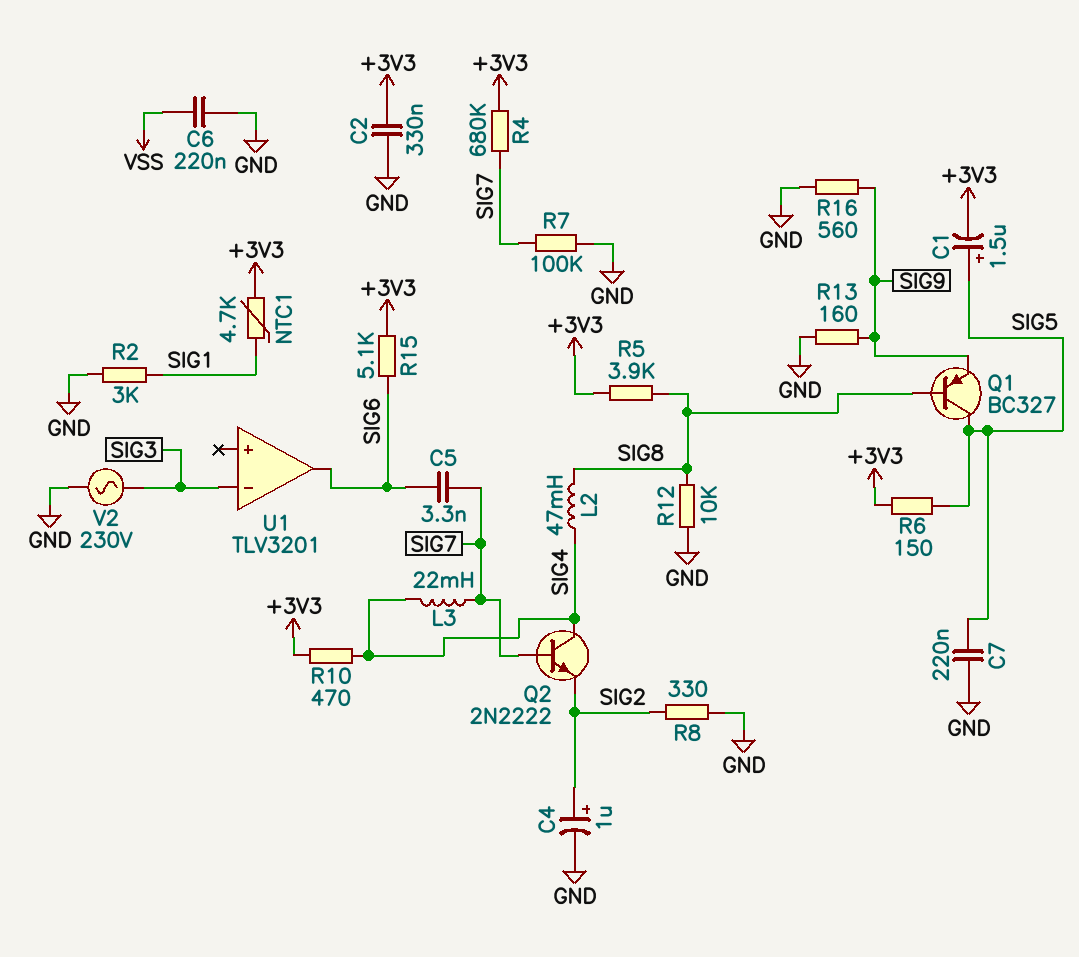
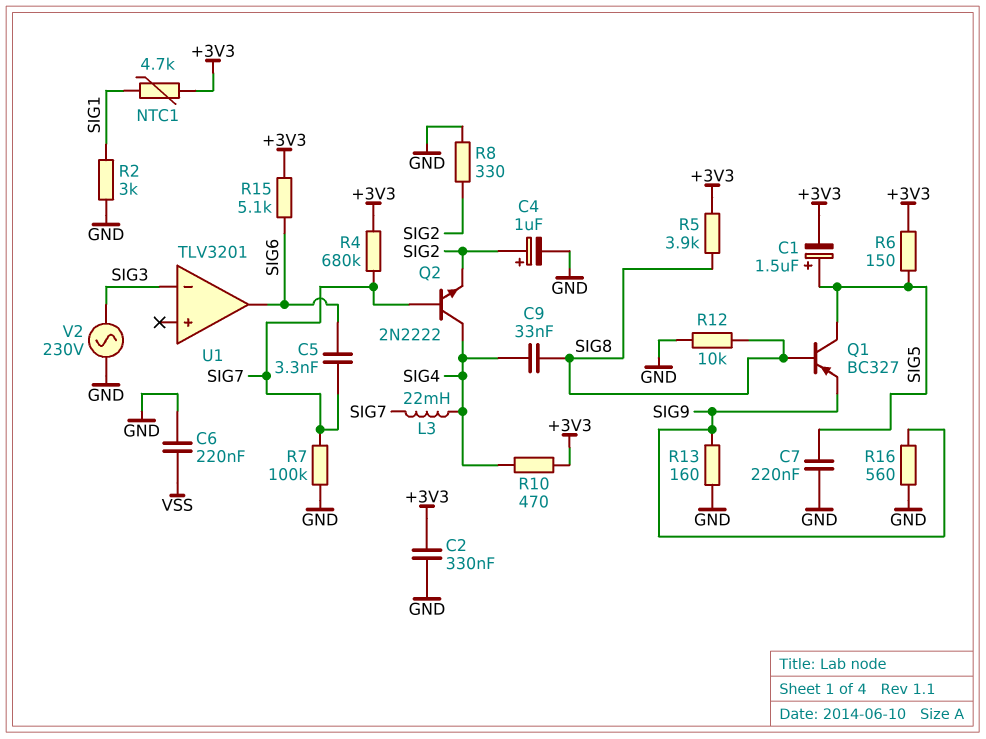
C9: none -> 33nF (SIG4, SIG8)
L2: 47mH (SIG4, SIG8) -> none

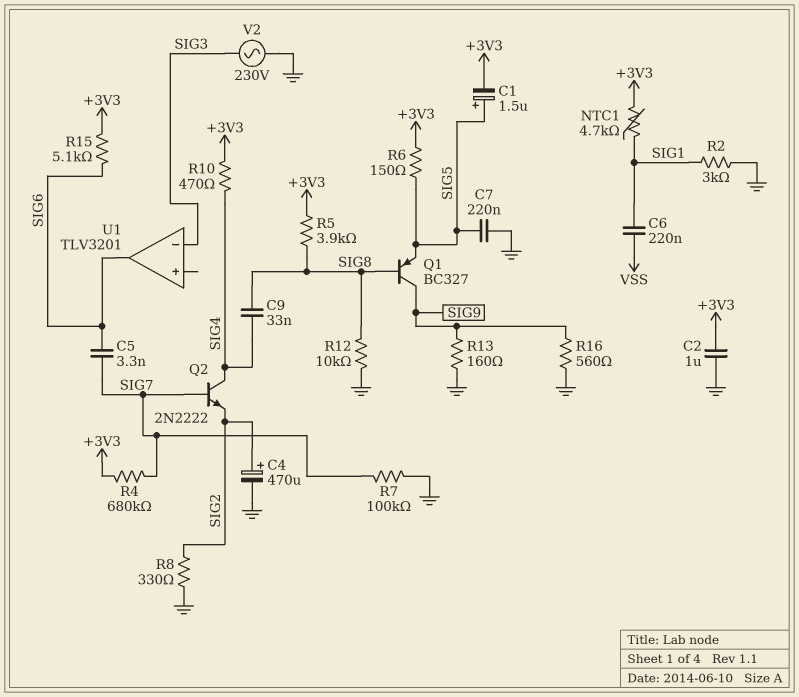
C2: 330nF (+3V3, GND) -> 1uF (+3V3, GND)
C4: 1uF (plus SIG2, minus GND) -> 470uF (plus SIG2, minus GND)
C6: 220nF (GND, VSS) -> 220nF (SIG1, VSS)
L3: 22mH (SIG4, SIG7) -> none
Q1: PNP BC327 (B SIG8, C SIG5, E SIG9) -> PNP BC327 (B SIG8, C SIG9, E SIG5)

